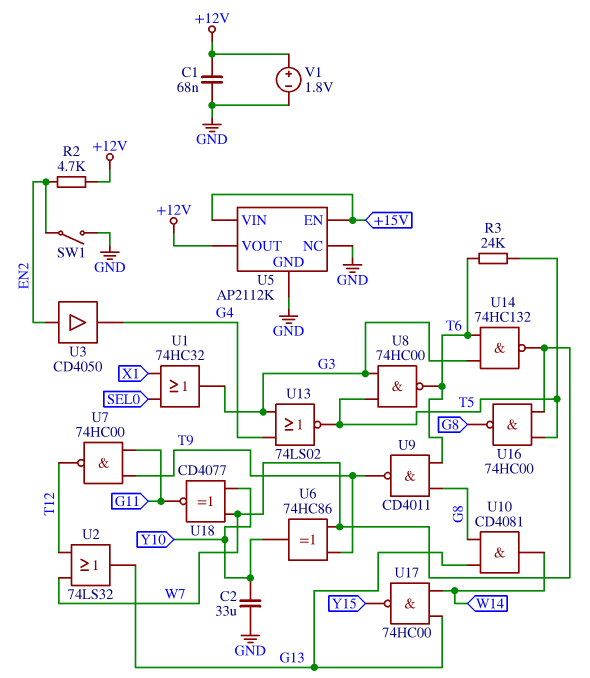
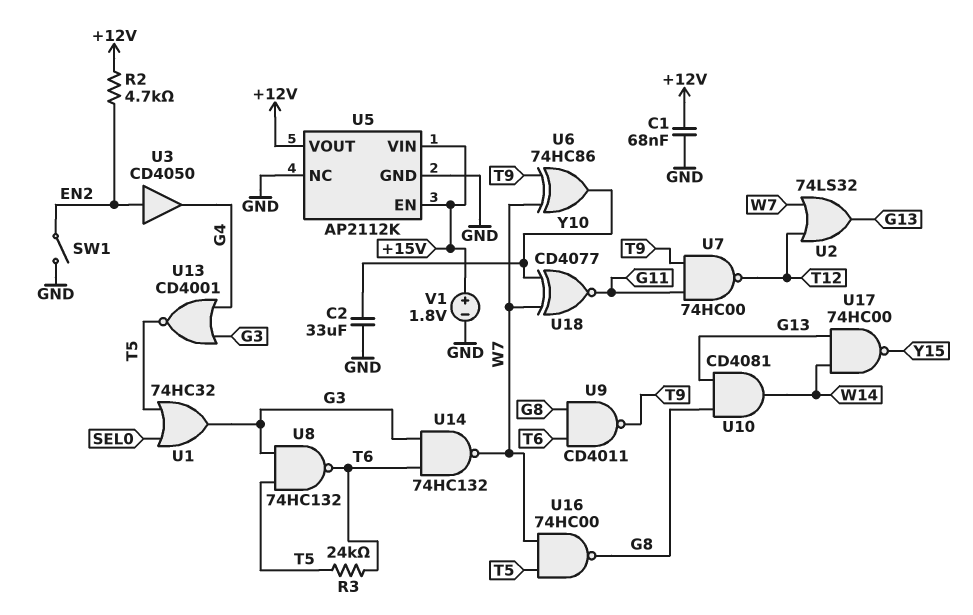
U1: OR 74HC32 (in SEL0, in X1, out G3) -> OR 74HC32 (in SEL0, in T5, out G3)
U8: NAND 74HC00 (in G3, in T5, out T6) -> NAND 74HC132 (in G3, in T5, out T6)
U13: NOR 74LS02 (in G3, in G4, out T5) -> NOR CD4001 (in G3, in G4, out T5)
V1: 1.8V (plus +12V, minus GND) -> 1.8V (plus +15V, minus GND)

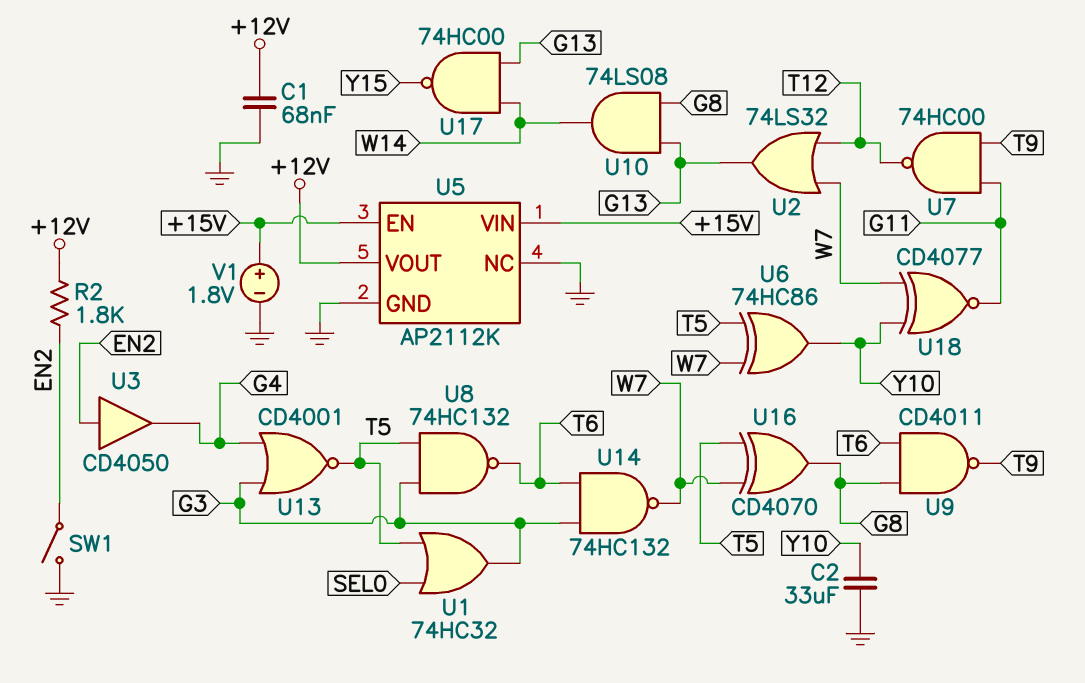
R2: 4.7k (+12V, EN2) -> 1.8k (+12V, EN2)
R3: 24k (T5, T6) -> none
U6: XOR 74HC86 (in T9, in W7, out Y10) -> XOR 74HC86 (in T5, in W7, out Y10)
U10: AND CD4081 (in G8, in G13, out W14) -> AND 74LS08 (in G8, in G13, out W14)
U16: NAND 74HC00 (in T5, in W7, out G8) -> XOR CD4070 (in T5, in W7, out G8)

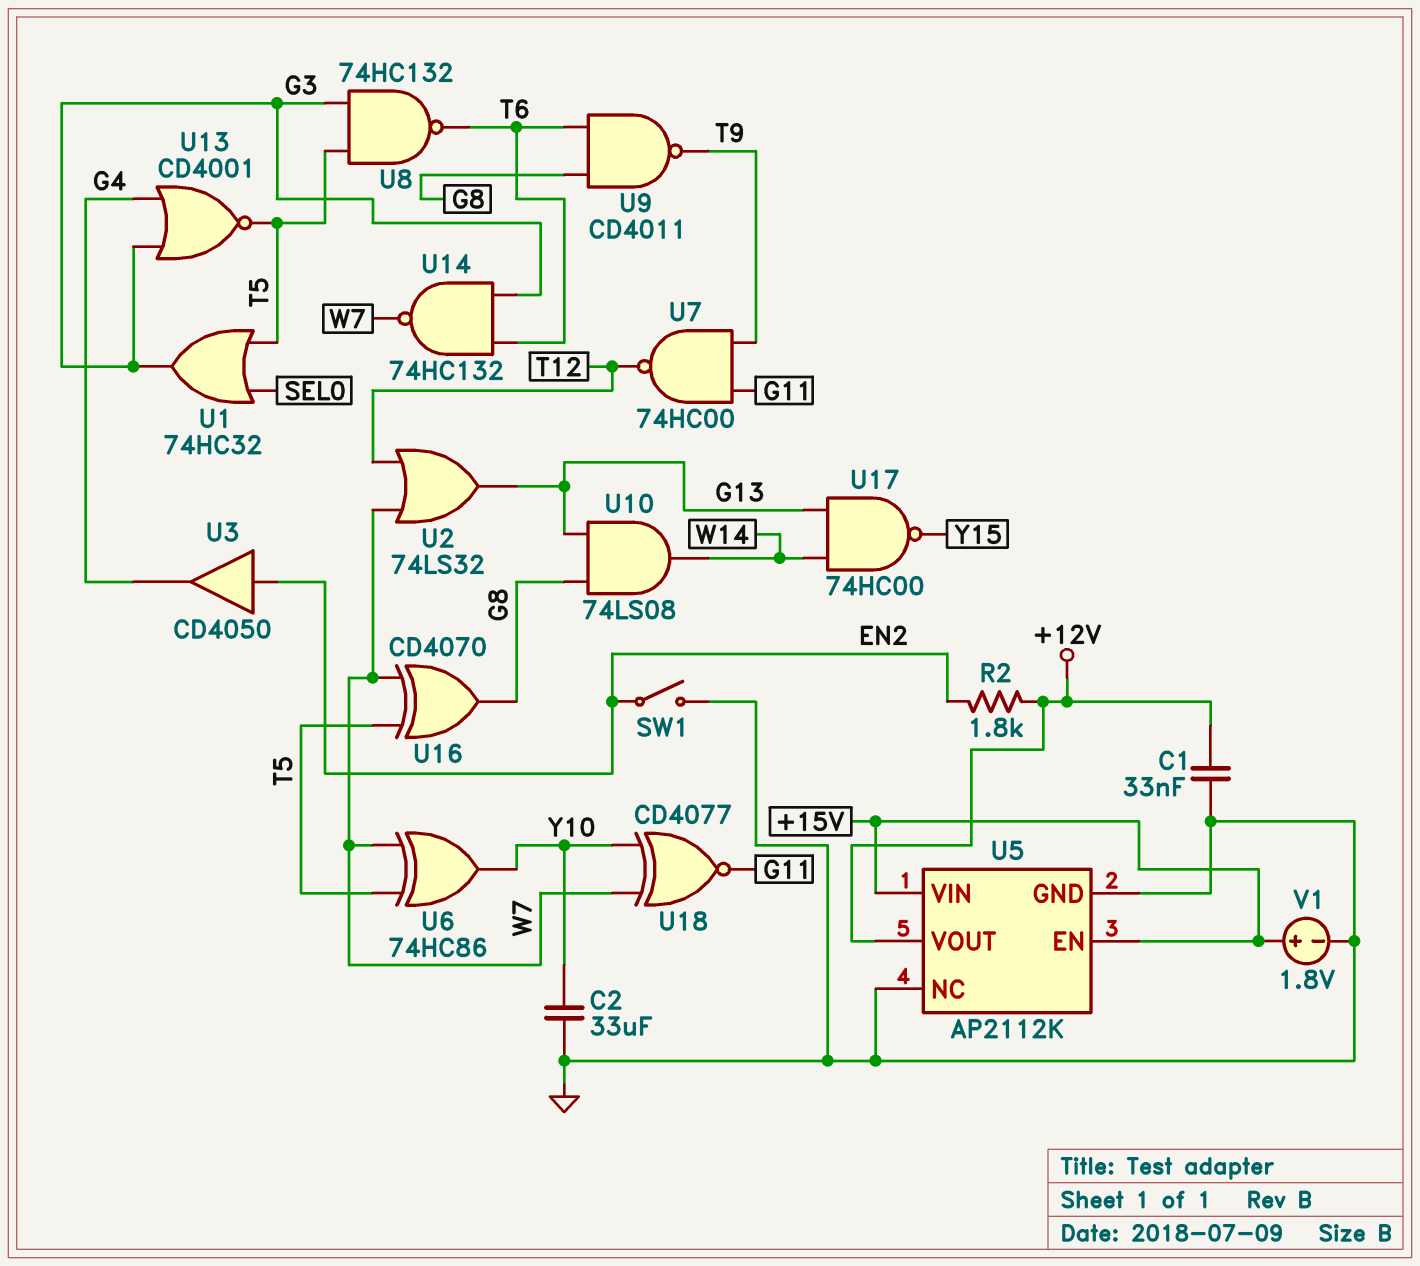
C1: 68nF (+12V, GND) -> 33nF (+12V, GND)

